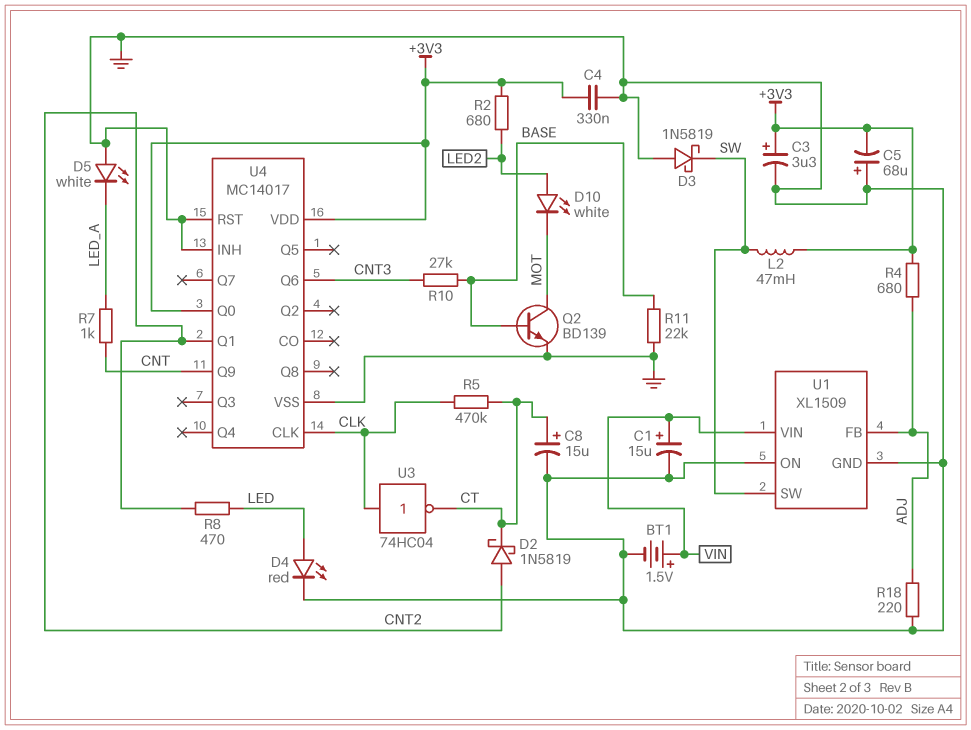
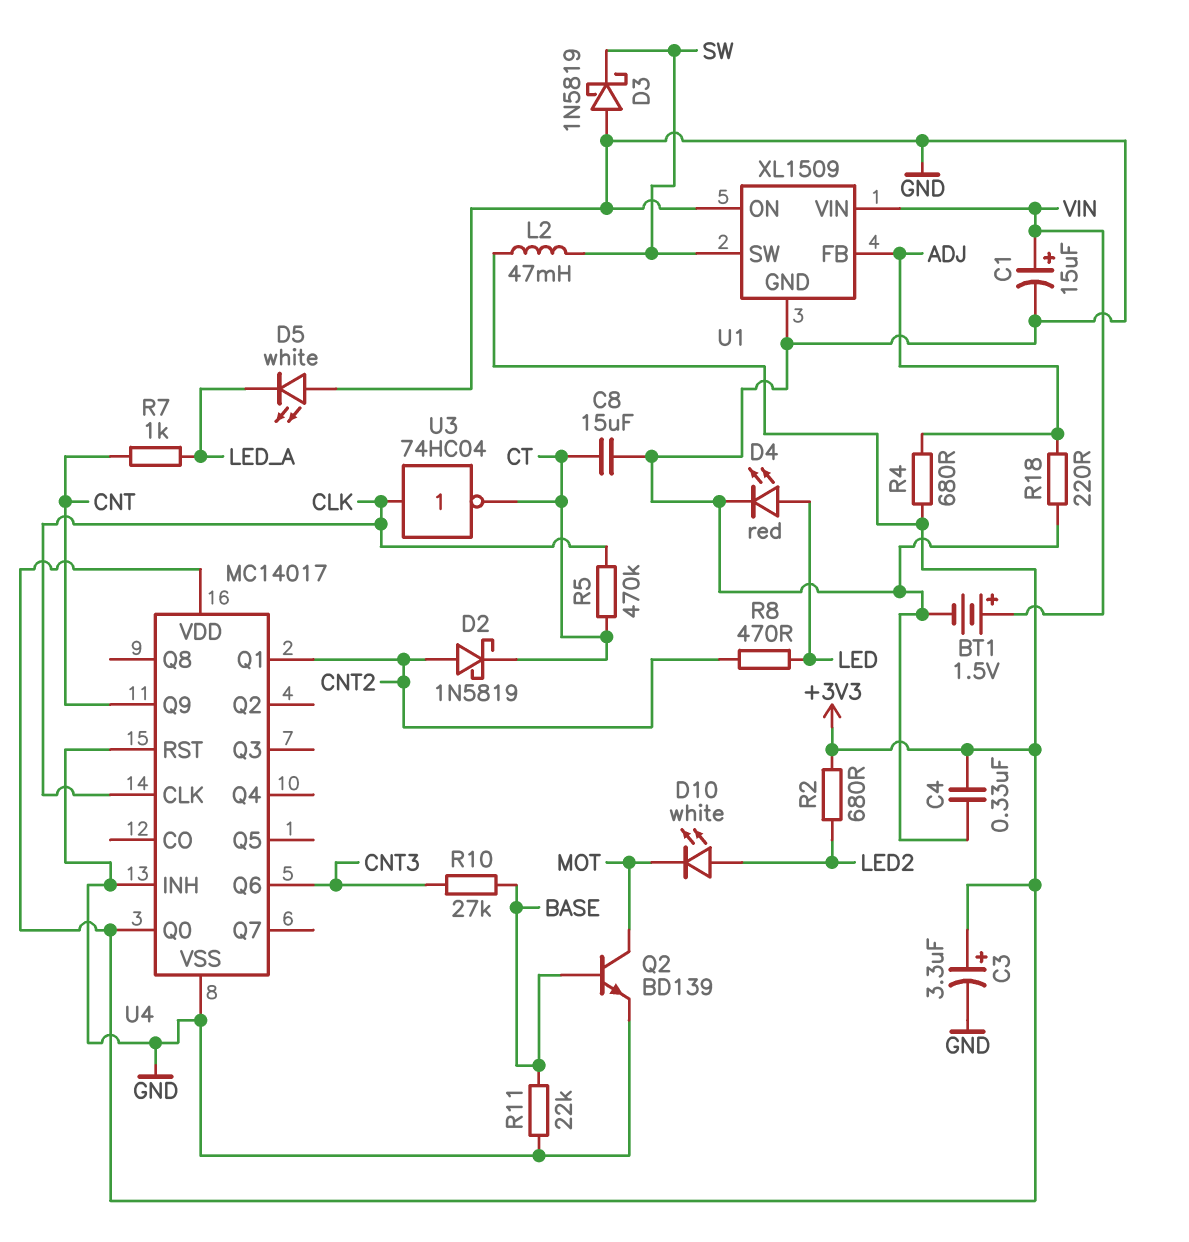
C5: 68uF (plus GND, minus +3V3) -> none
C8: 15uF (plus CT, minus GND) -> 15uF (CT, GND)

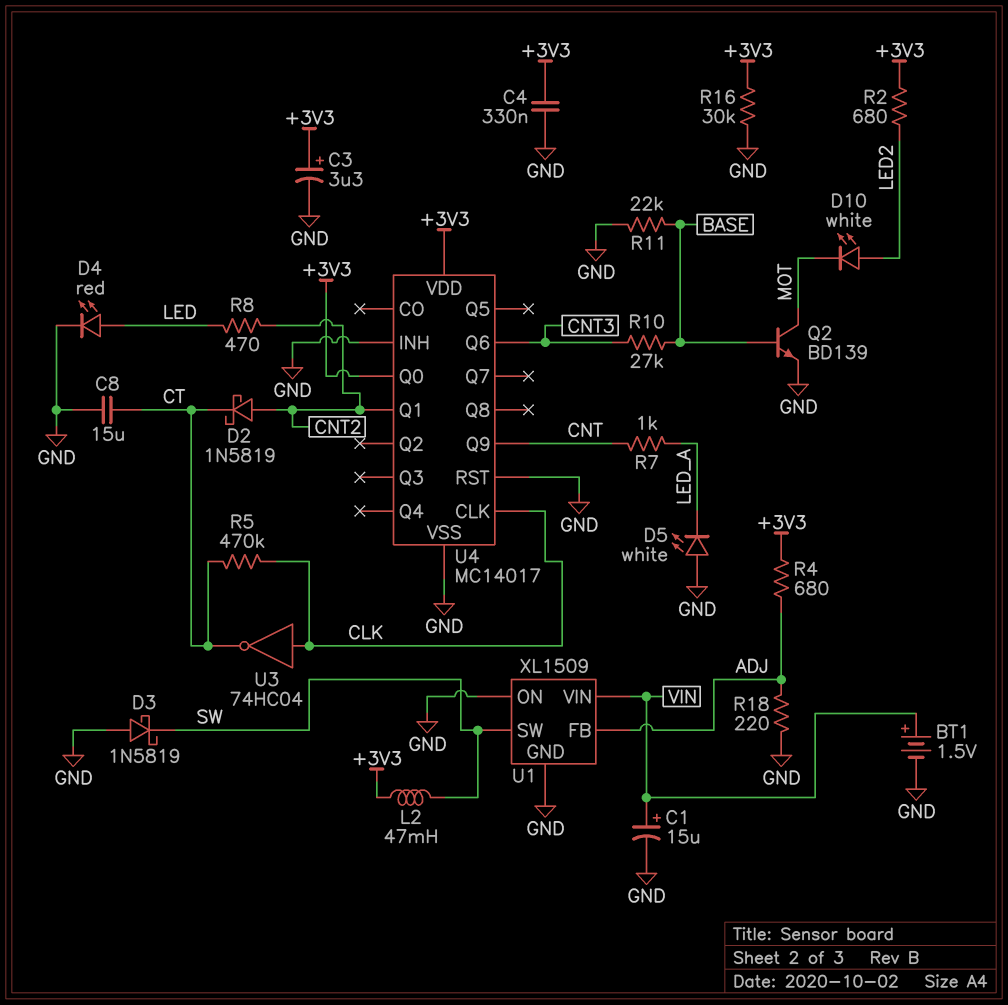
R16: none -> 30k (+3V3, GND)

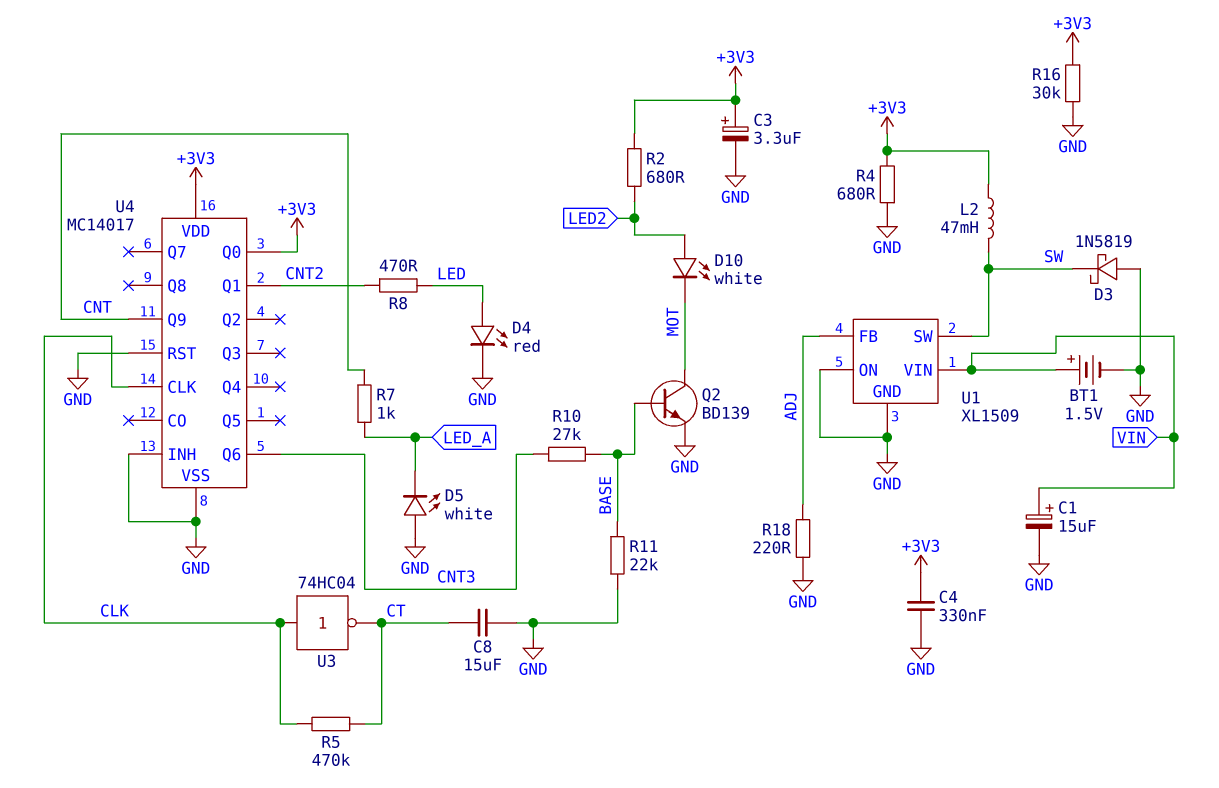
D2: schottky 1N5819 (A CNT2, K CT) -> none
R4: 680 (+3V3, ADJ) -> 680 (+3V3, GND)

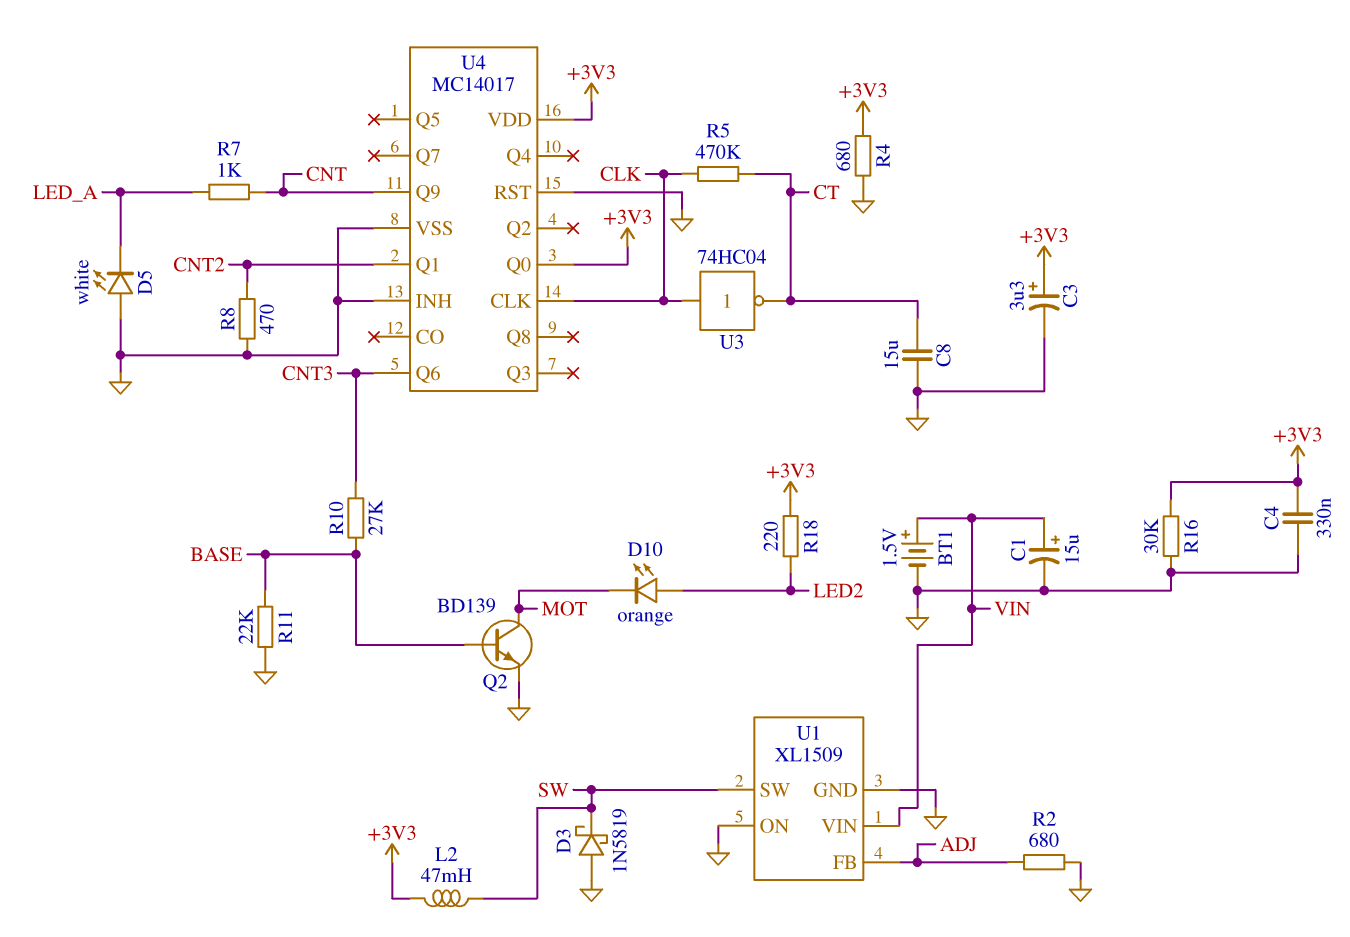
D4: LED red (A LED, K GND) -> none
D10: LED white (A LED2, K MOT) -> LED orange (A LED2, K MOT)
R2: 680 (+3V3, LED2) -> 680 (ADJ, GND)
R8: 470 (CNT2, LED) -> 470 (CNT2, GND)
R18: 220 (ADJ, GND) -> 220 (+3V3, LED2)

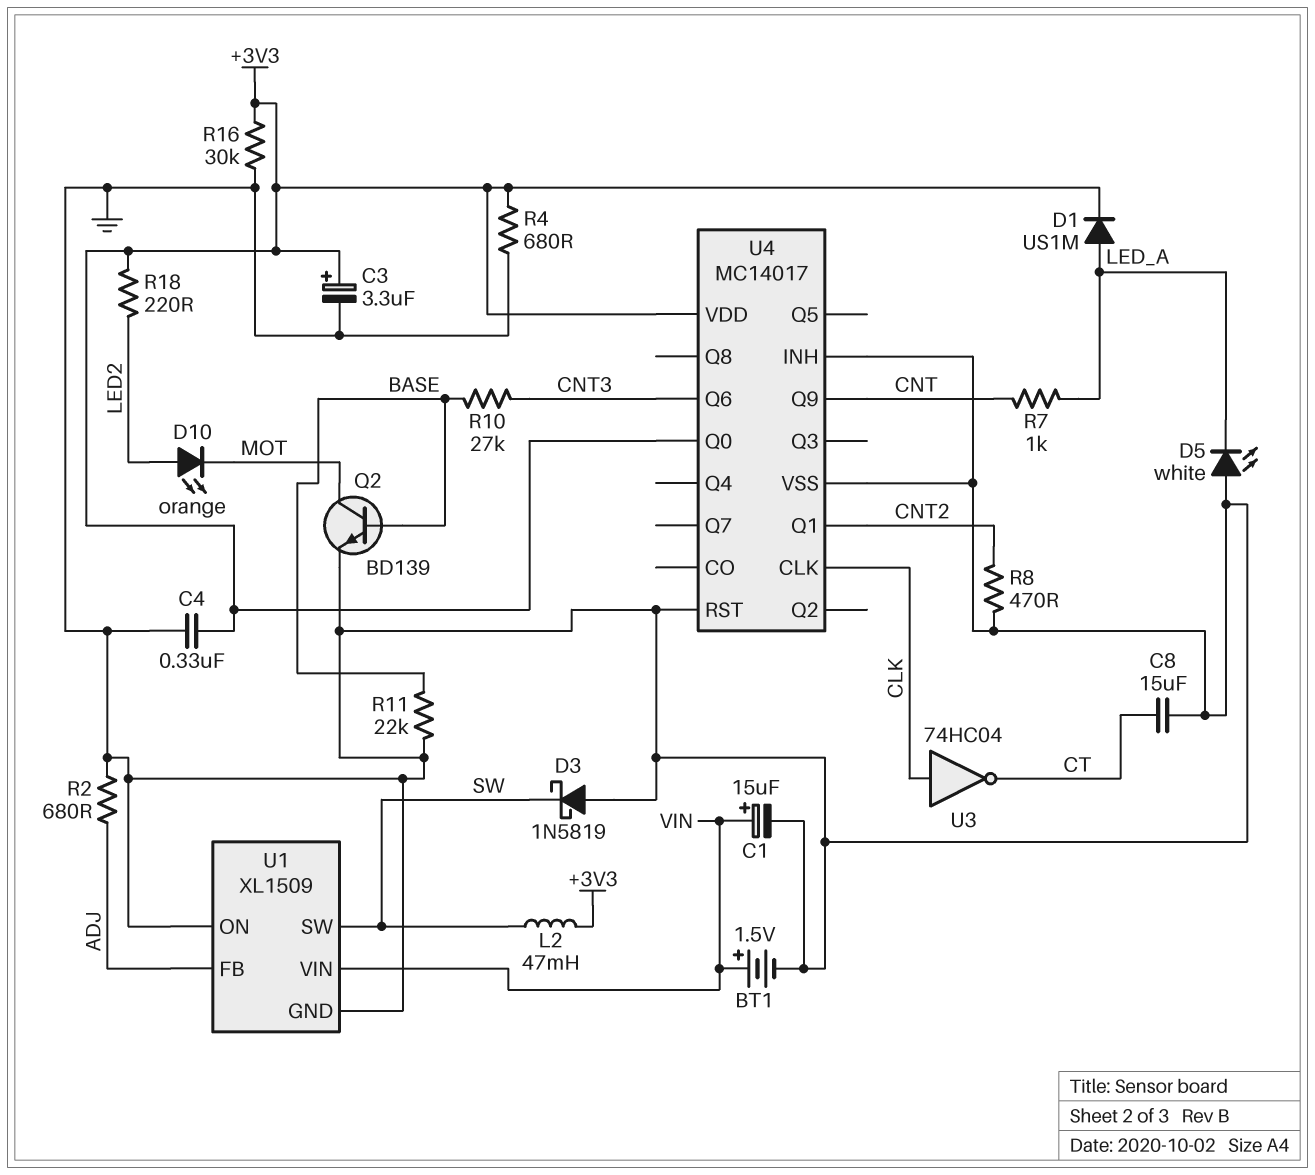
D1: none -> diode US1M (A LED_A, K +3V3)
R5: 470k (CLK, CT) -> none

